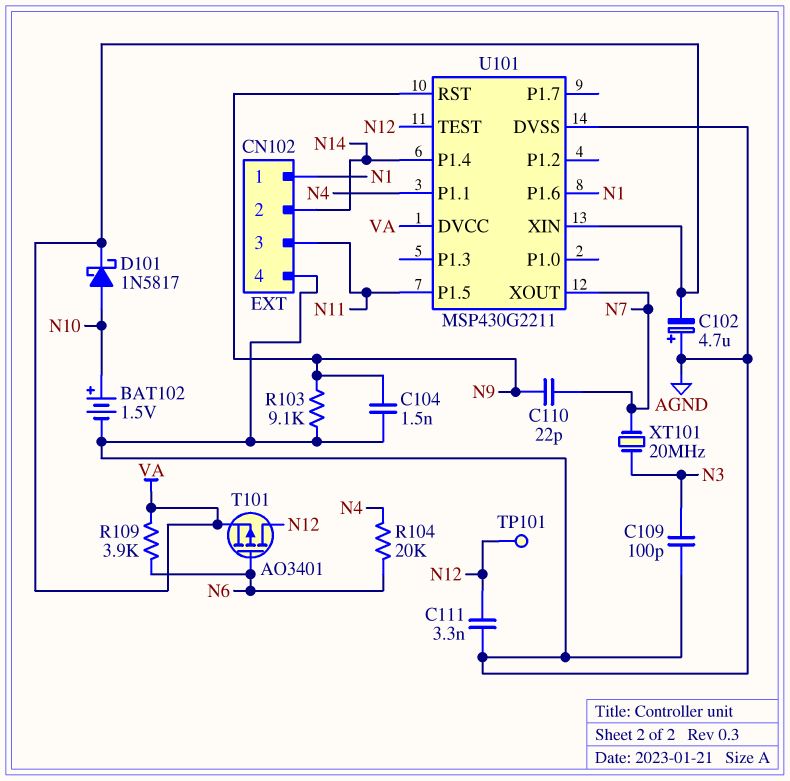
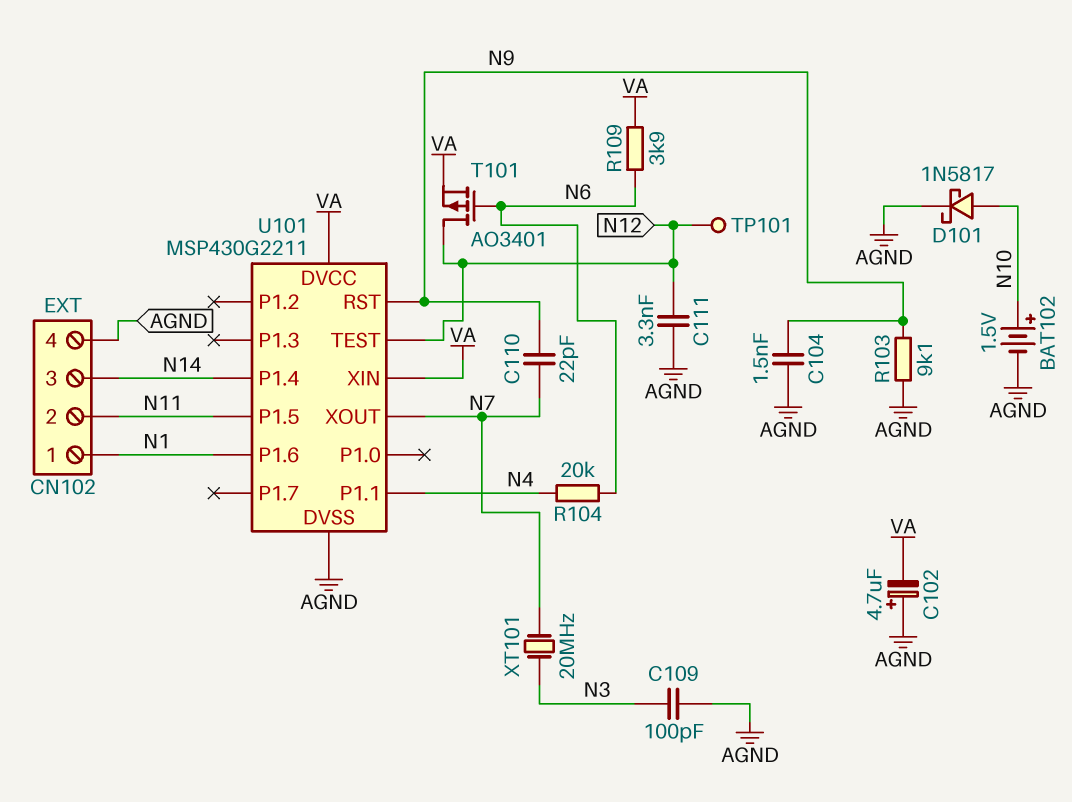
CN102 pin 2: N14 -> N11
CN102 pin 3: N11 -> N14
D101: schottky 1N5817 (A N10, K VA) -> schottky 1N5817 (A N10, K AGND)

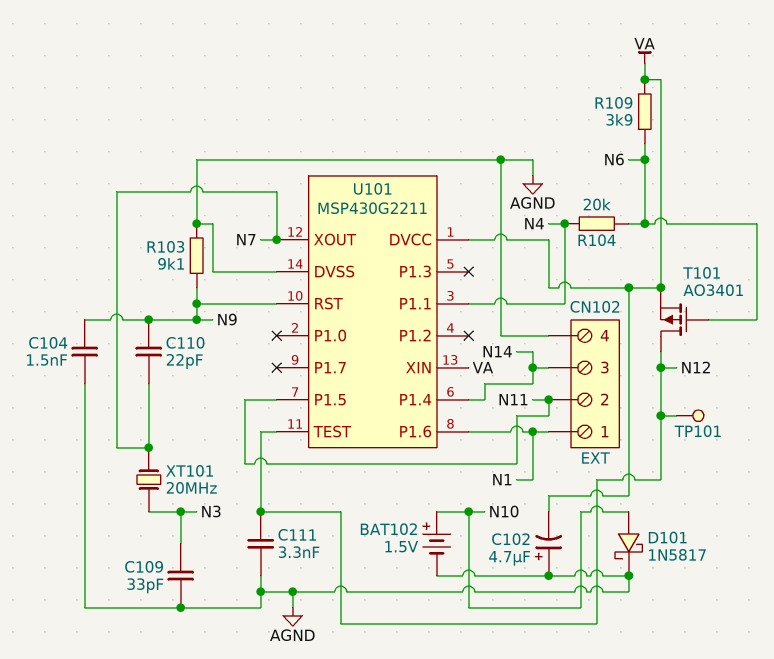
C109: 100pF (AGND, N3) -> 33pF (AGND, N3)

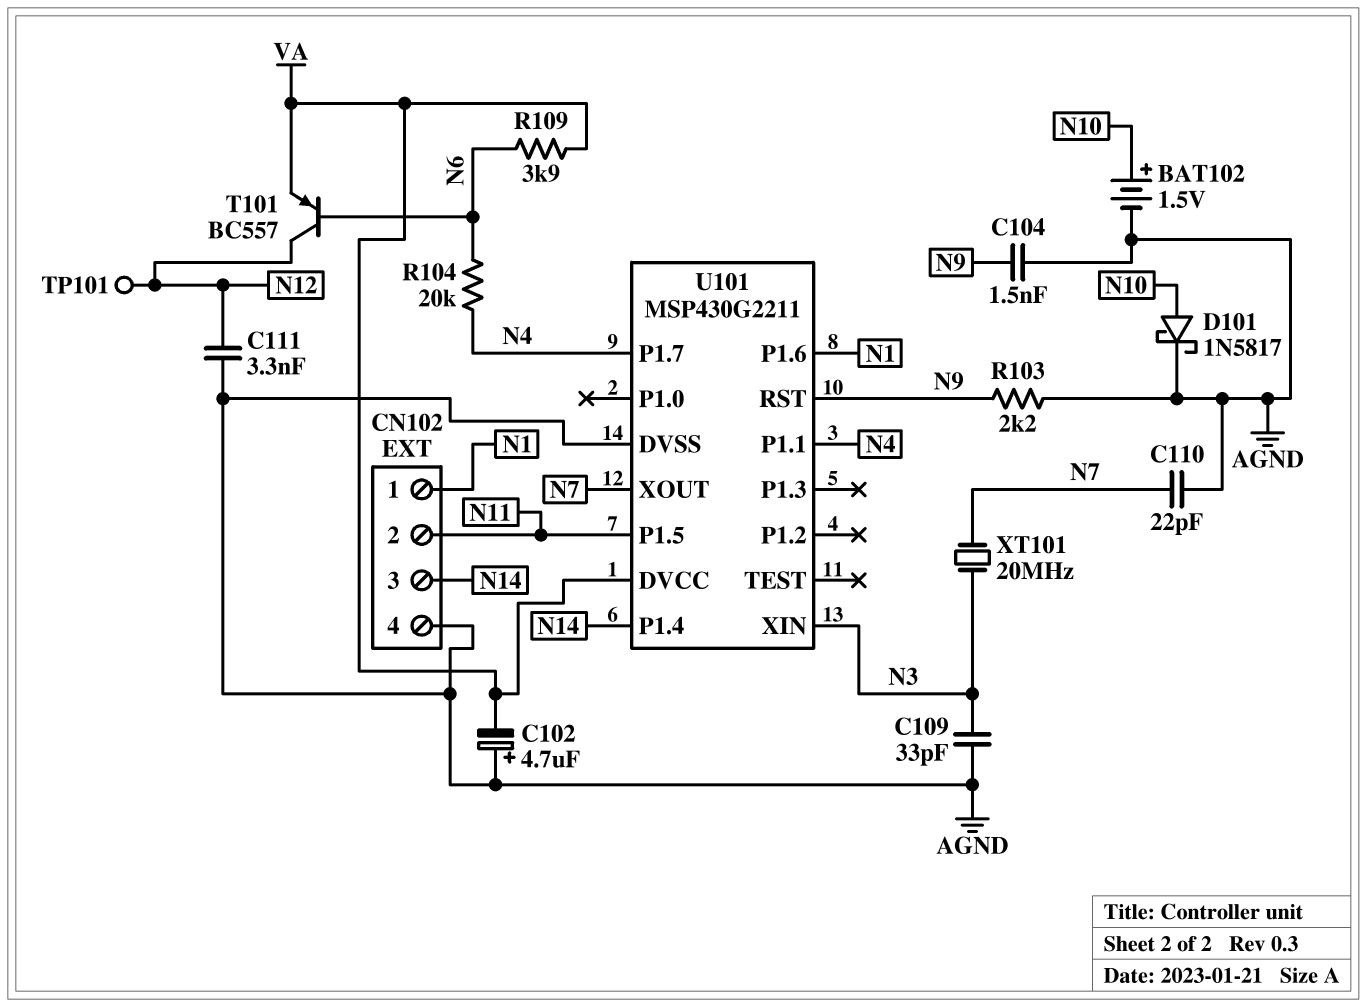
C110: 22pF (N7, N9) -> 22pF (AGND, N7)
R103: 9.1k (AGND, N9) -> 2.2k (AGND, N9)
T101: PMOS AO3401 (G N6, D N12, S VA) -> PNP BC557 (B N6, C N12, E VA)
U101 pin P1.7: none -> N4
U101 pin TEST: N12 -> none
U101 pin XIN: VA -> N3

